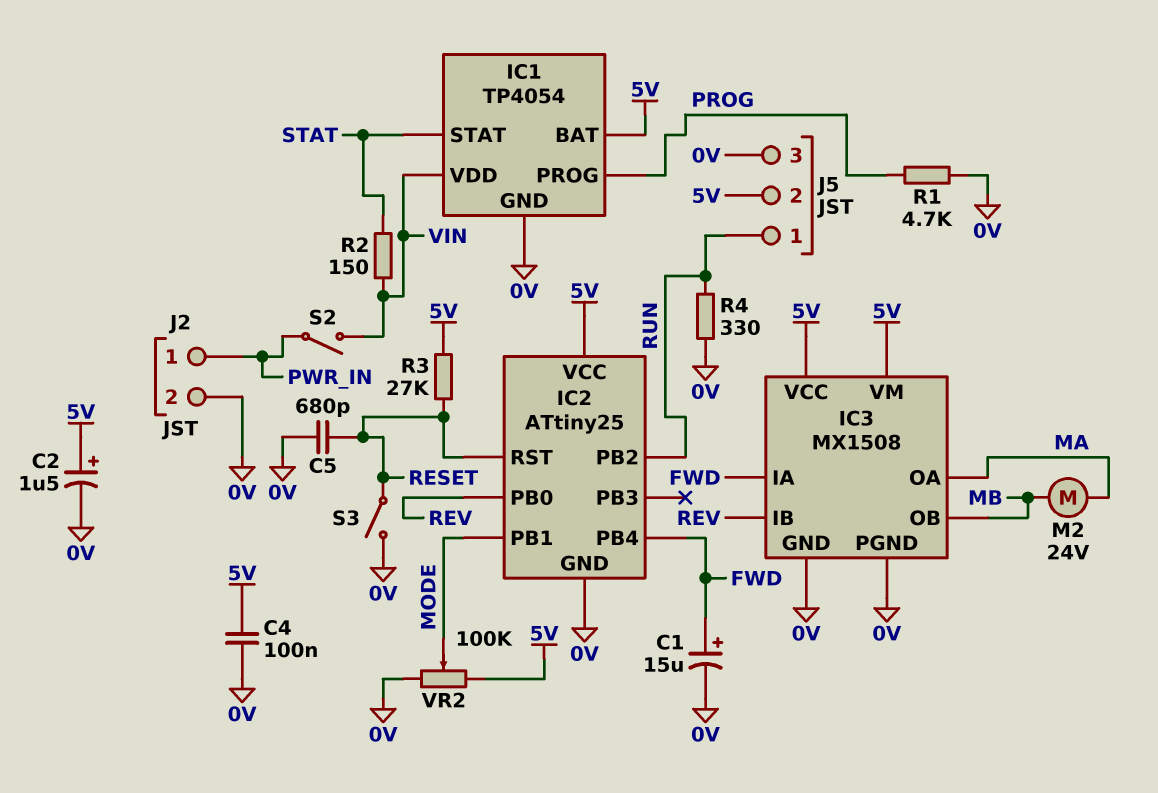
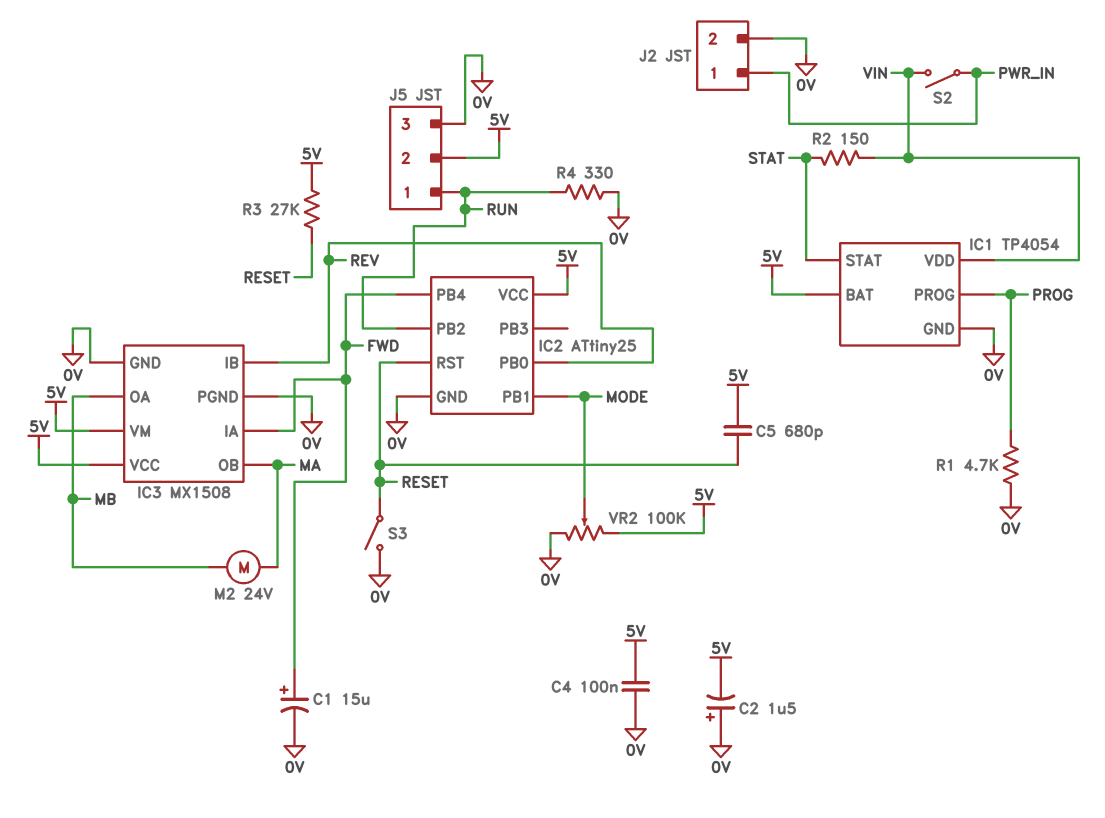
C2: 1.5uF (plus 5V, minus 0V) -> 1.5uF (plus 0V, minus 5V)
C5: 680pF (0V, RESET) -> 680pF (5V, RESET)
IC3 pin OA: MA -> MB
IC3 pin OB: MB -> MA

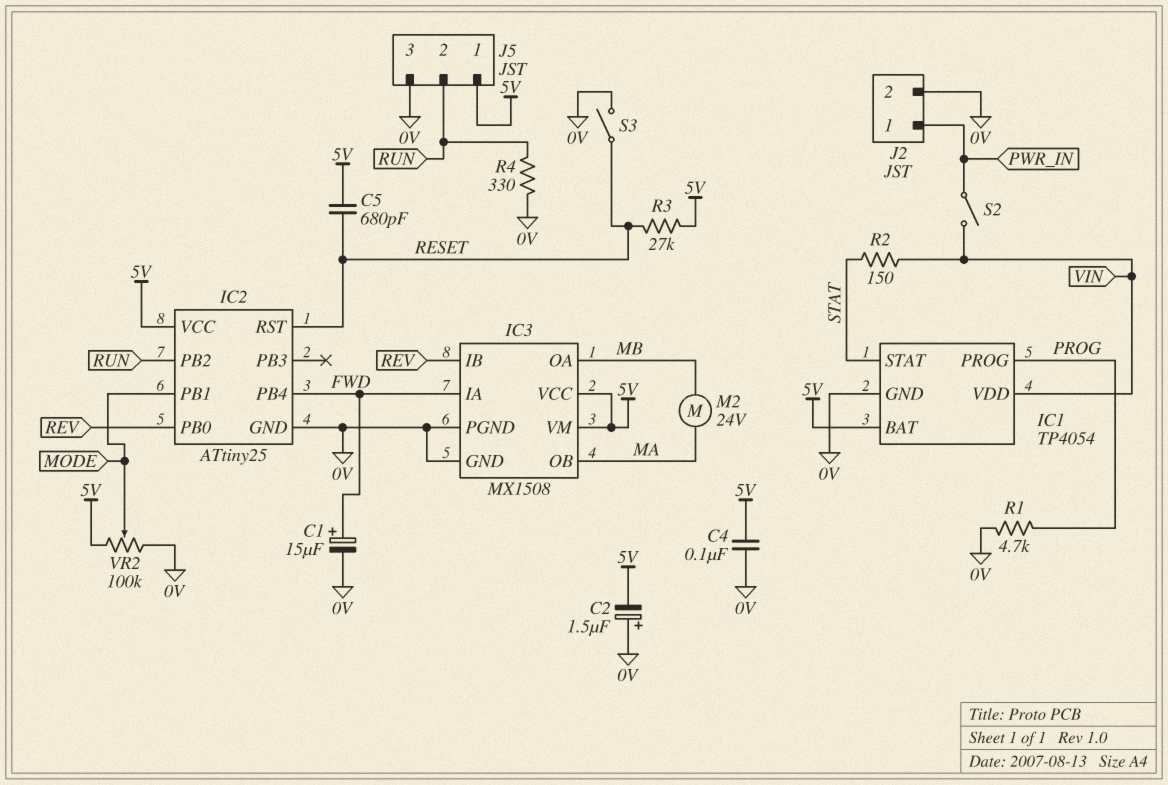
J5 pin 1: RUN -> 5V
J5 pin 2: 5V -> RUN

